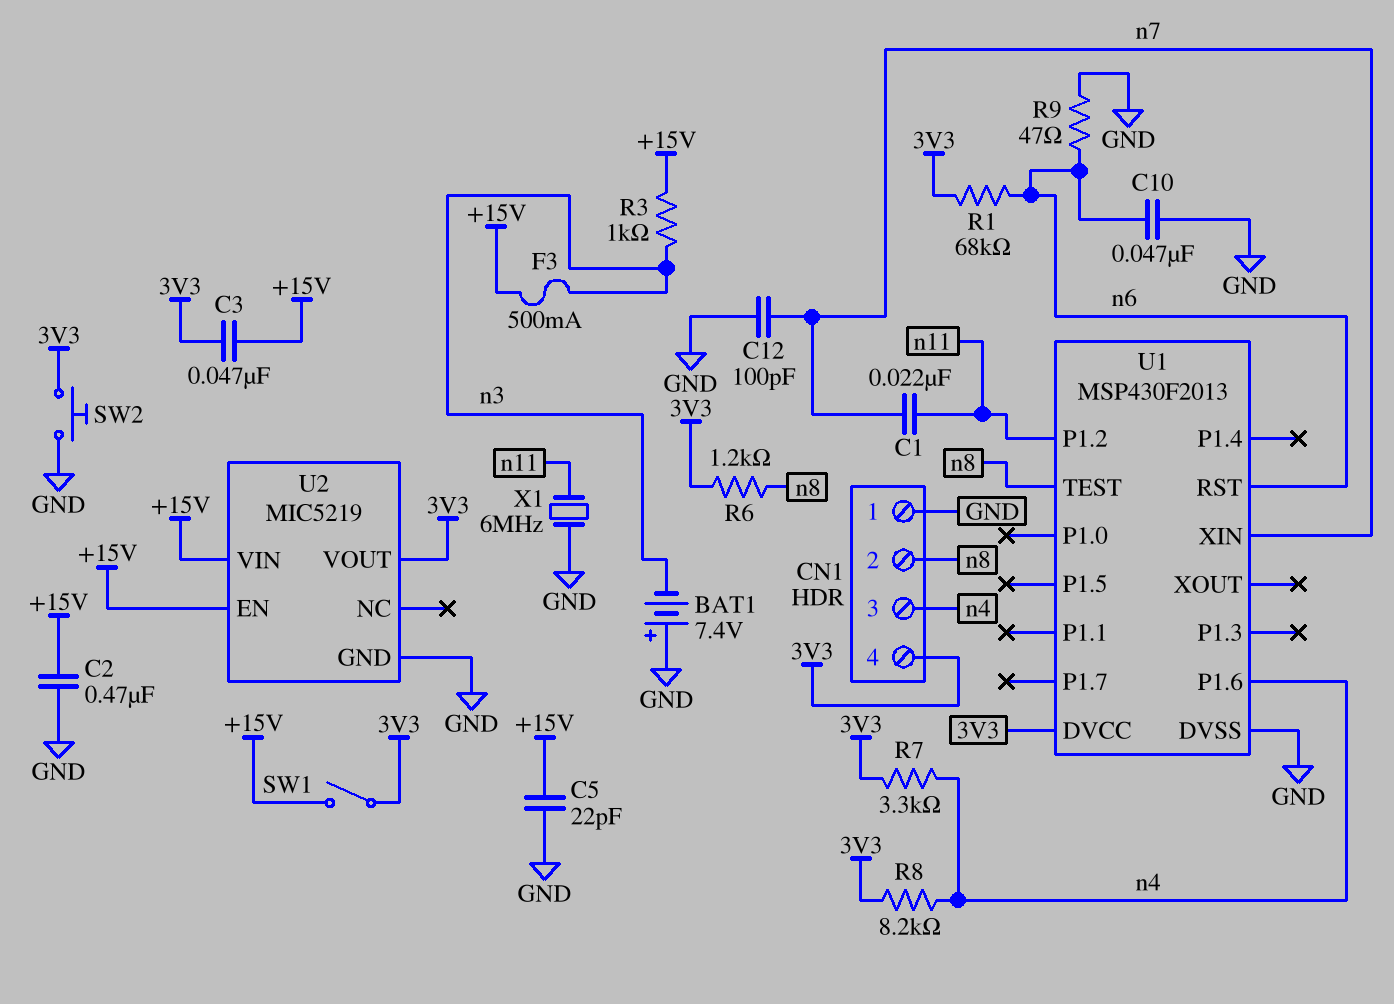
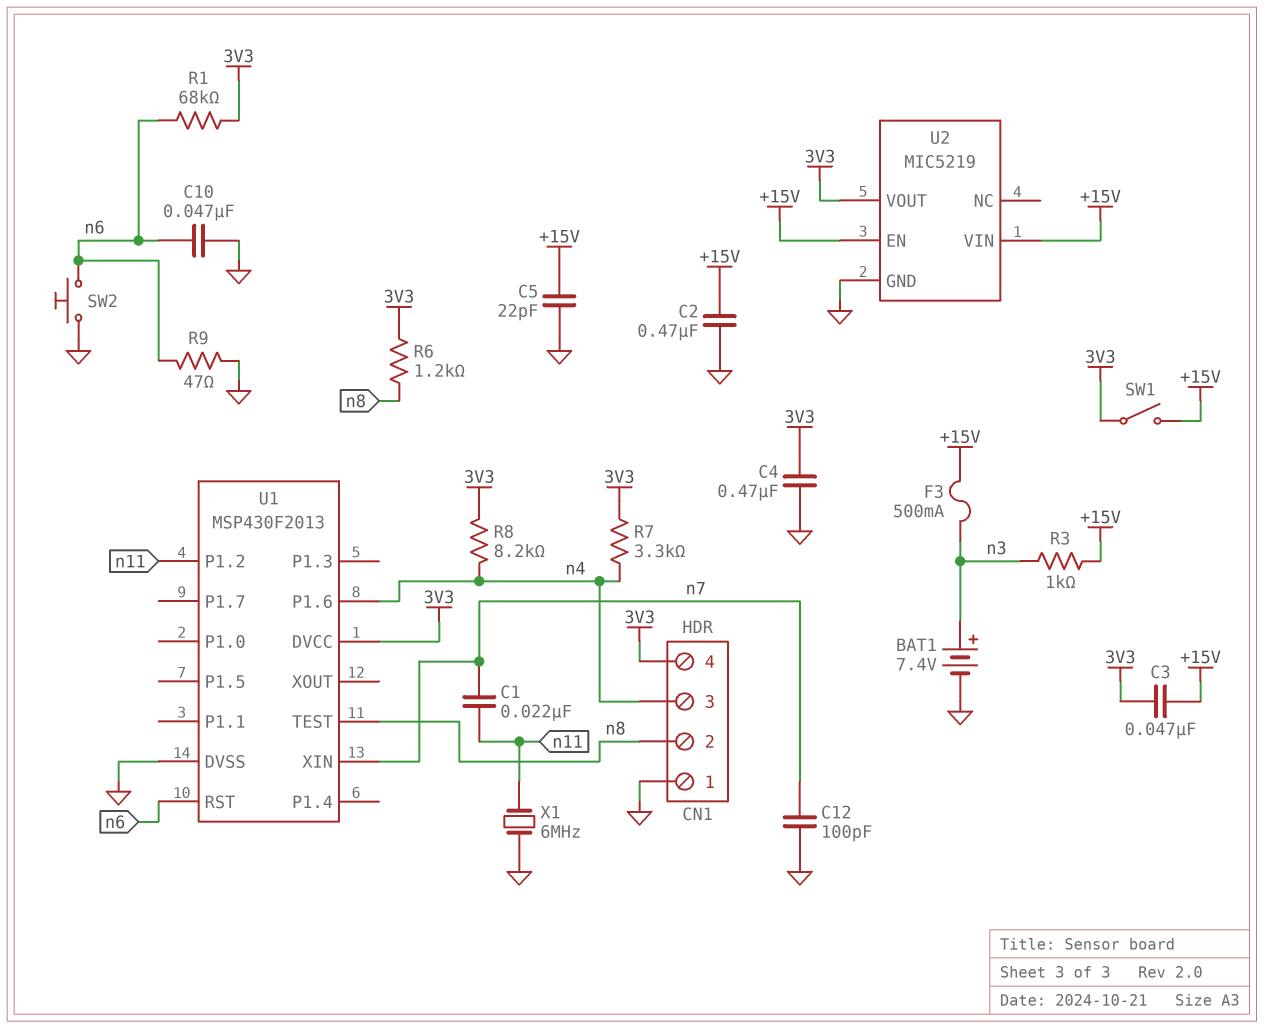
BAT1: 7.4V (plus GND, minus n3) -> 7.4V (plus n3, minus GND)
C4: none -> 470nF (3V3, GND)
SW2: button (3V3, GND) -> button (GND, n6)

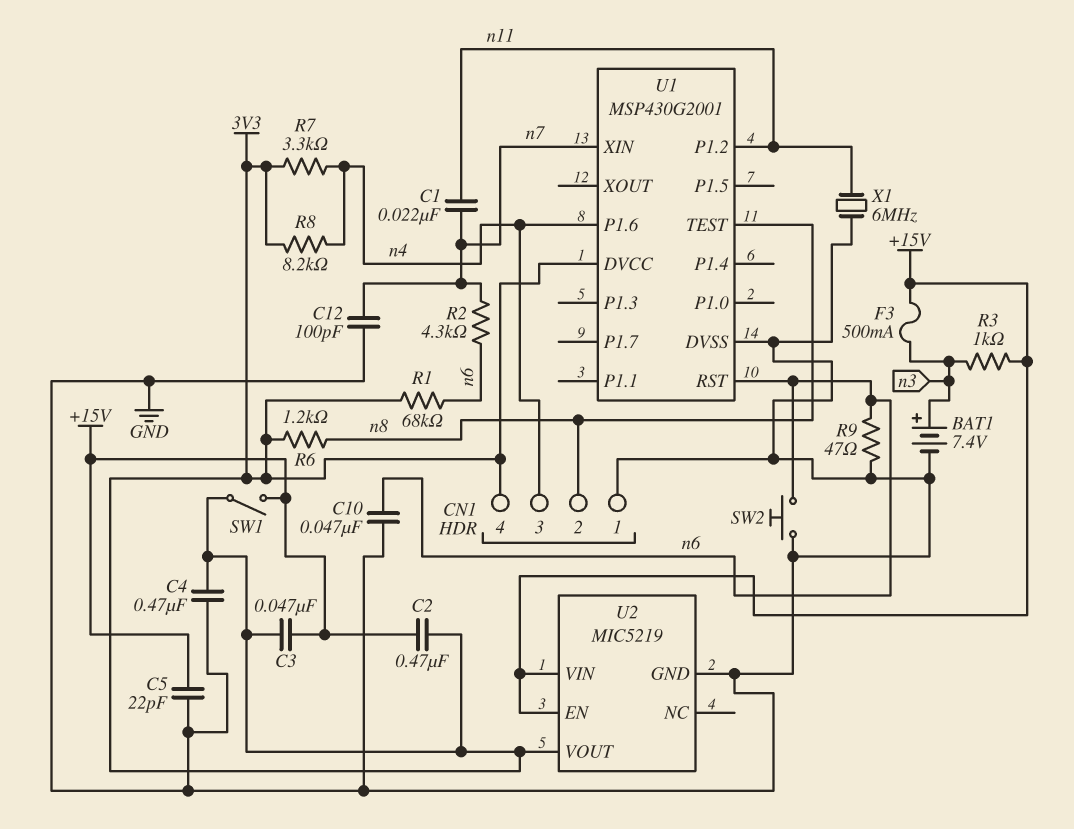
C2: 470nF (+15V, GND) -> 470nF (+15V, 3V3)
R2: none -> 4.3k (n6, n7)
U1: MSP430F2013 -> MSP430G2001

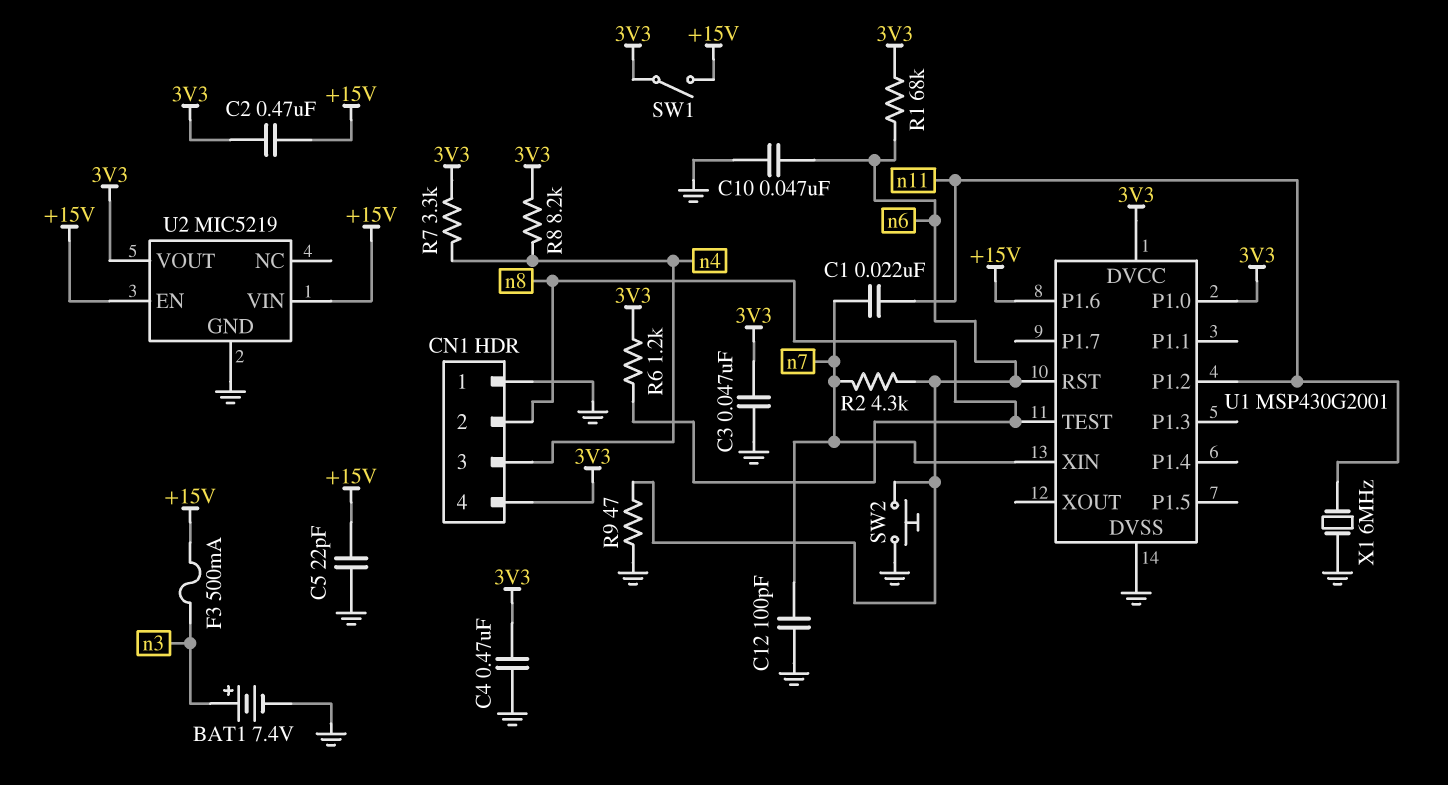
C3: 47nF (+15V, 3V3) -> 47nF (3V3, GND)
R3: 1k (+15V, n3) -> none
U1 pin P1.0: none -> 3V3
U1 pin P1.6: n4 -> +15V

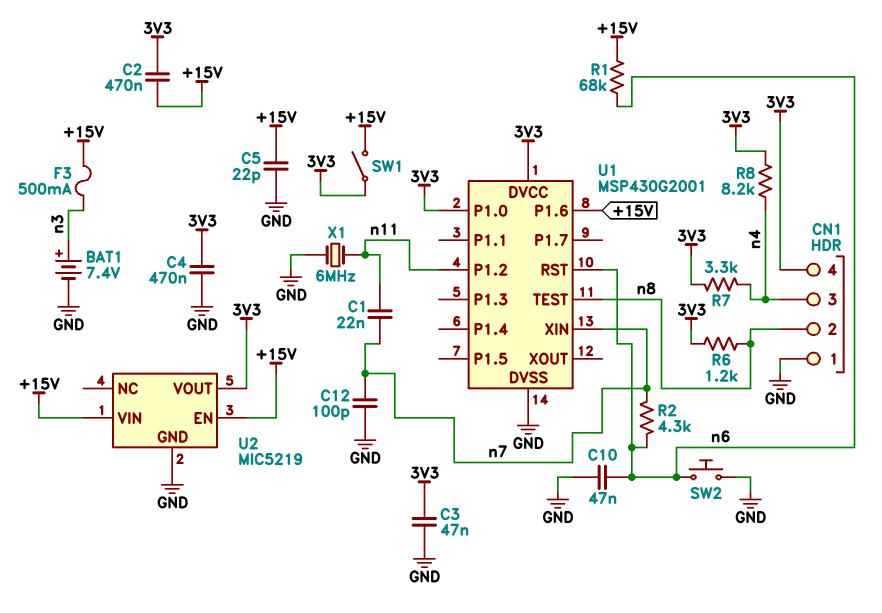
R1: 68k (3V3, n6) -> 68k (+15V, n6)
R9: 47 (GND, n6) -> none

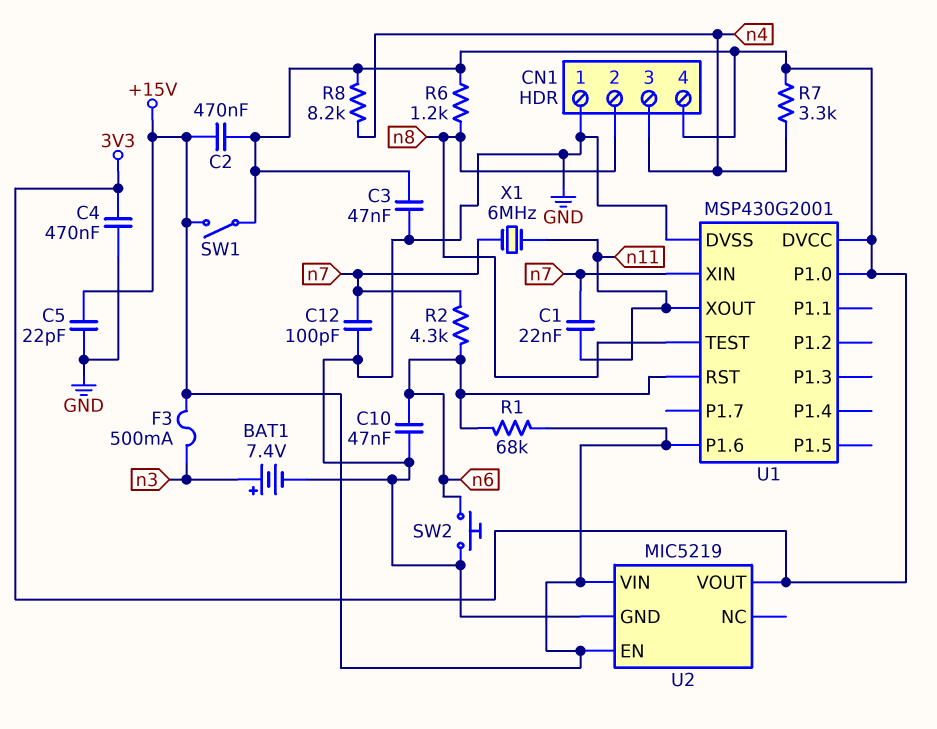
U1 pin P1.2: n11 -> none
U1 pin XOUT: none -> n11
X1: 6MHz (GND, n11) -> 6MHz (n7, n11)

